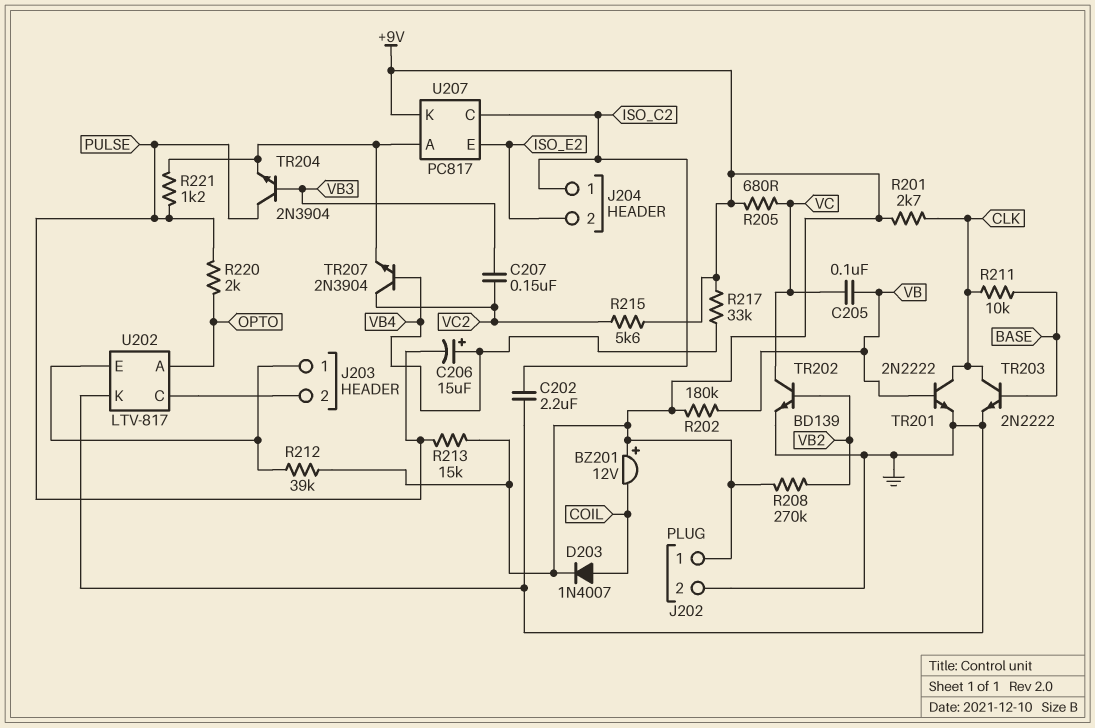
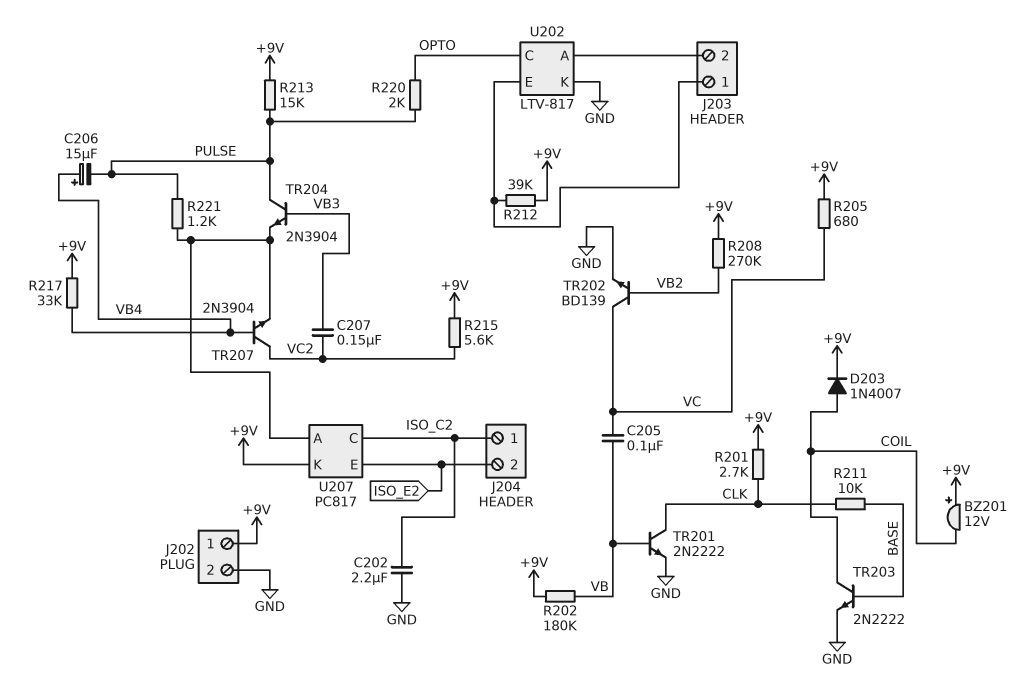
TR203: NPN 2N2222 (B BASE, C CLK, E GND) -> NPN 2N2222 (B BASE, C COIL, E GND)
U202 pin A: OPTO -> J203/2
U202 pin C: J203/2 -> OPTO

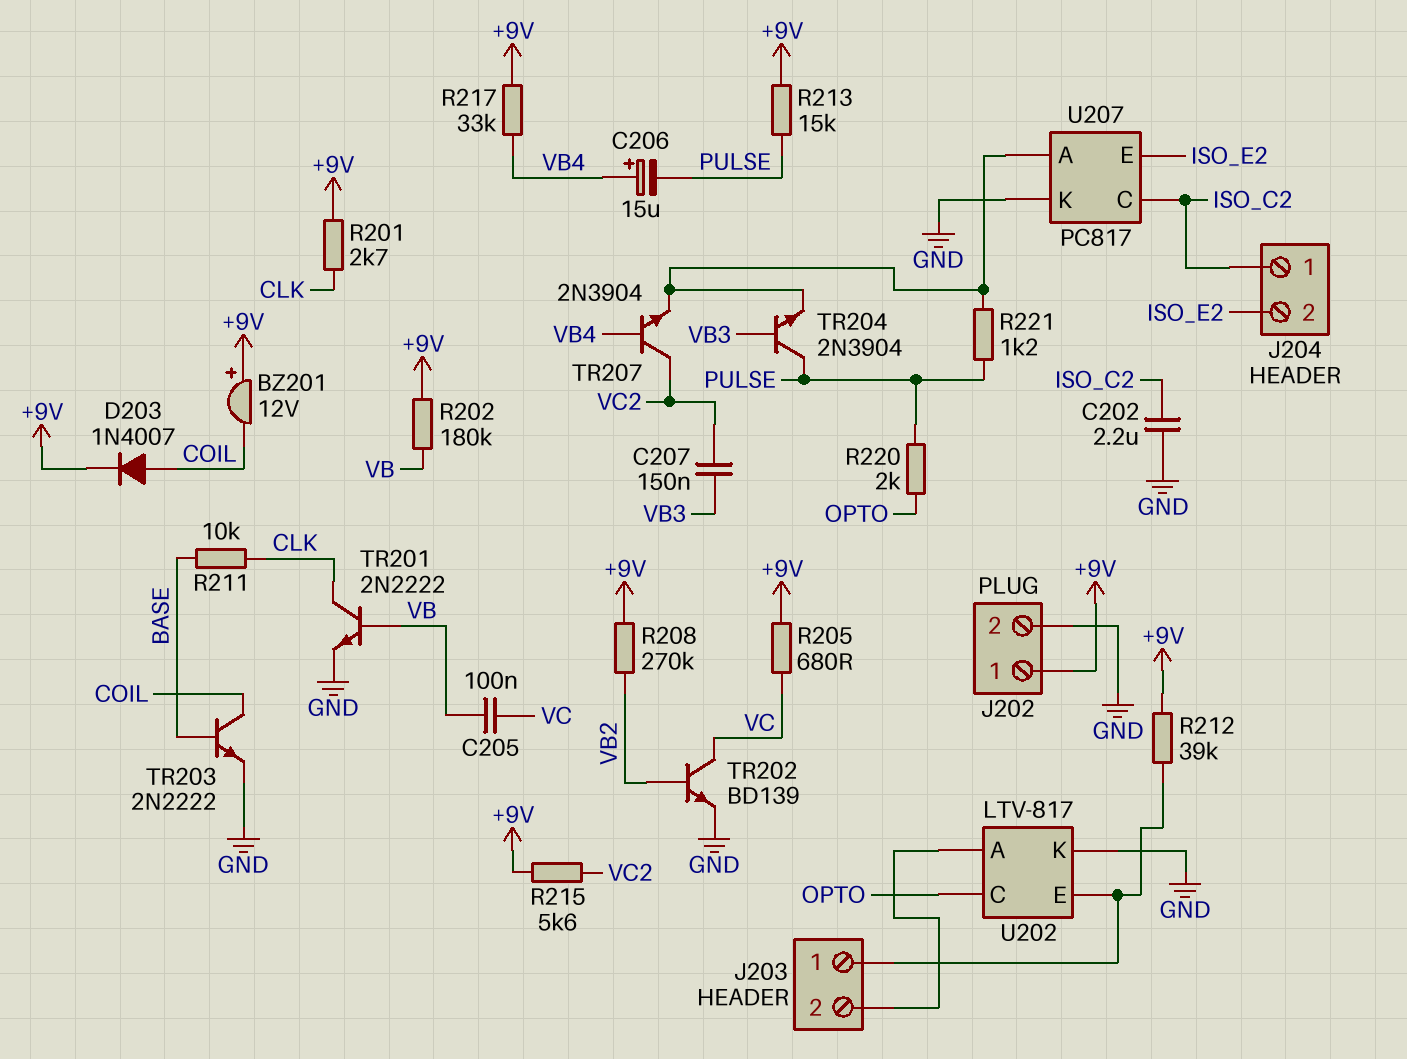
U207 pin K: +9V -> GND

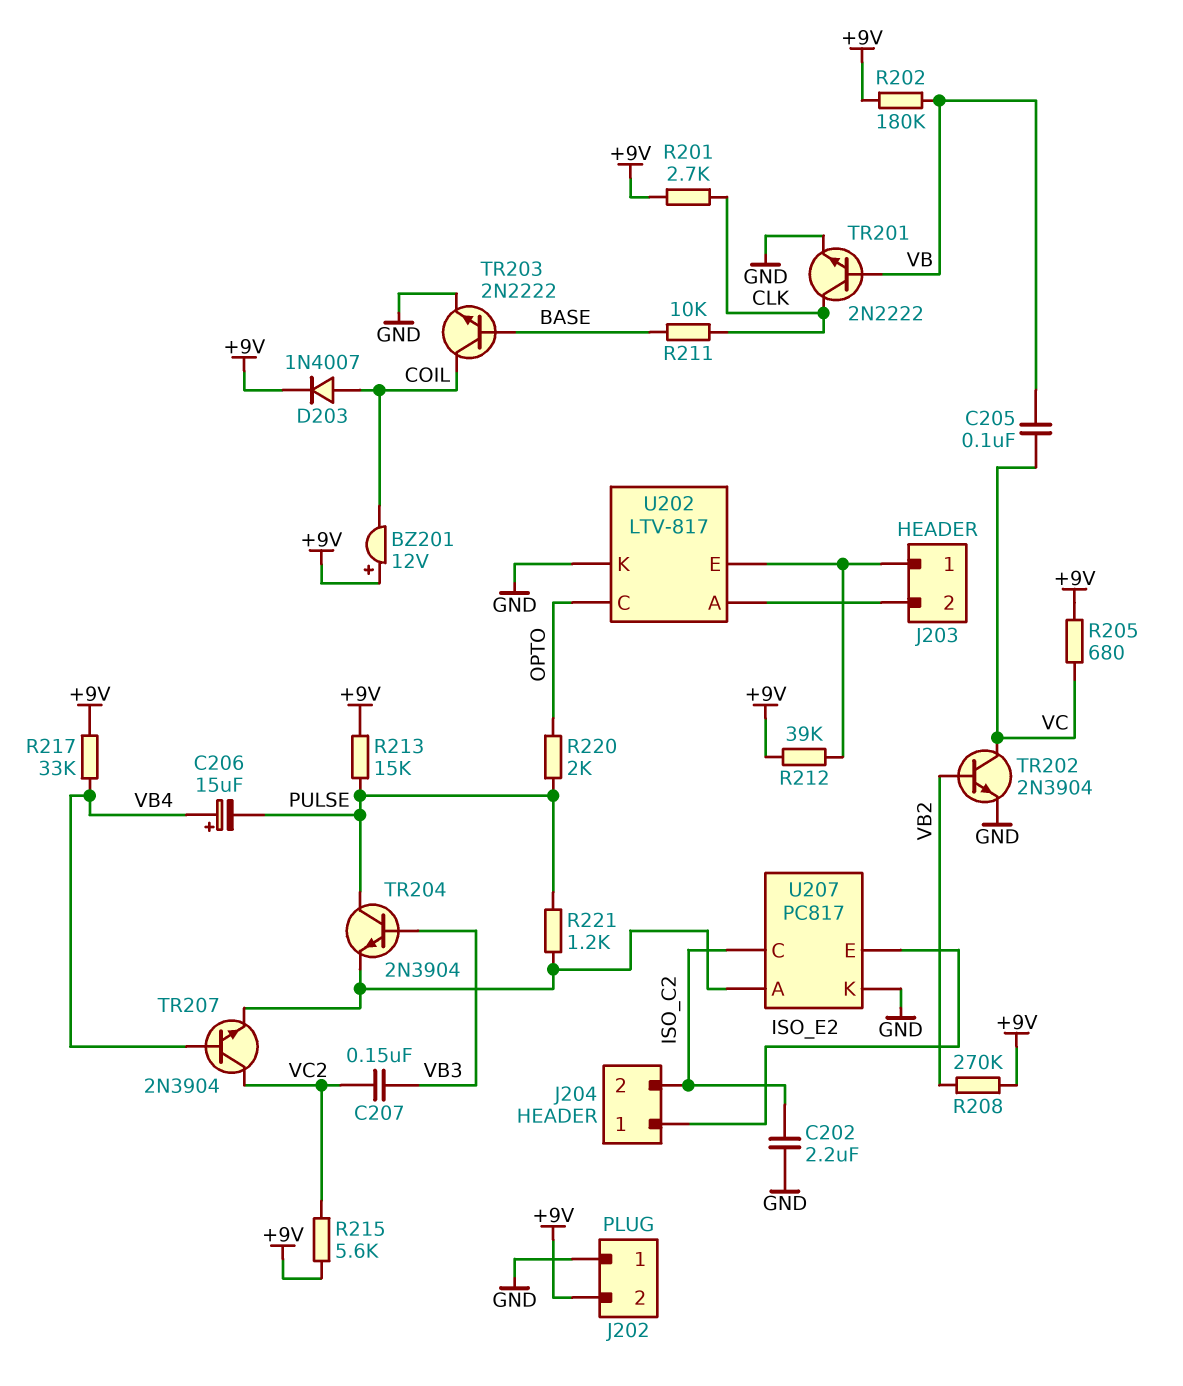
J202 pin 1: +9V -> GND
J202 pin 2: GND -> +9V
J204 pin 1: ISO_C2 -> ISO_E2
J204 pin 2: ISO_E2 -> ISO_C2
TR202: NPN BD139 (B VB2, C VC, E GND) -> NPN 2N3904 (B VB2, C VC, E GND)

